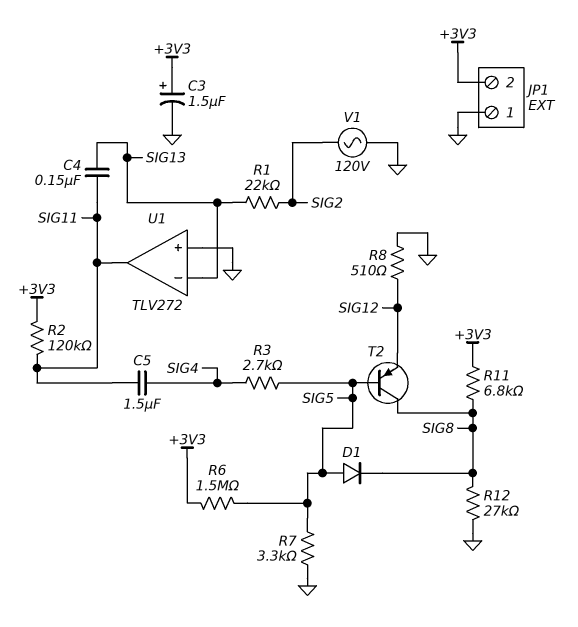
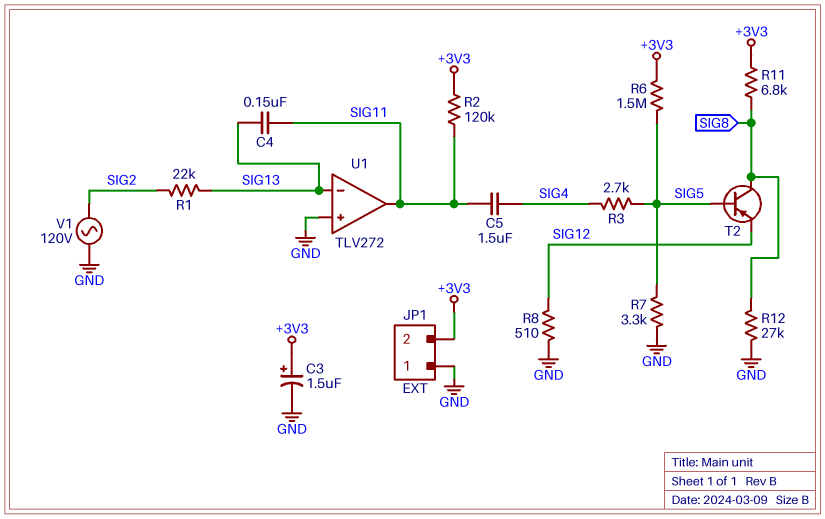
D1: diode (A SIG5, K SIG8) -> none

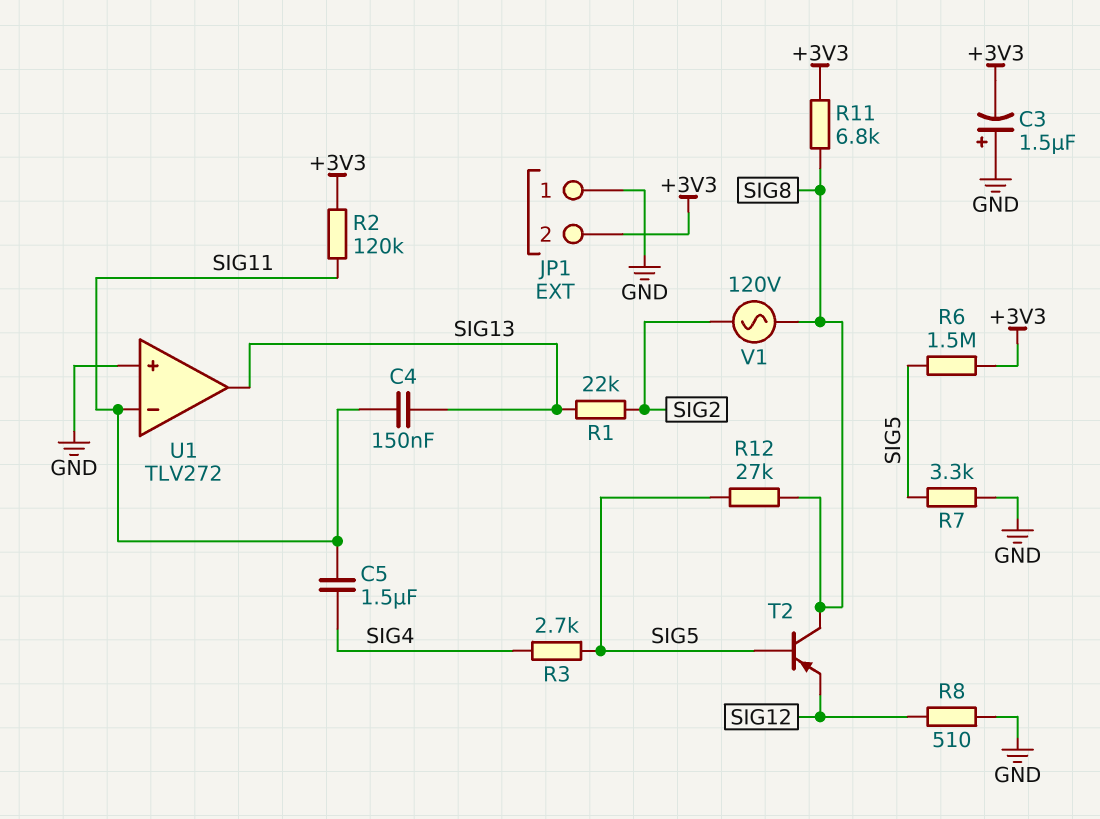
C3: 1.5uF (plus +3V3, minus GND) -> 1.5uF (plus GND, minus +3V3)
R12: 27k (GND, SIG8) -> 27k (SIG5, SIG8)
U1 pin in-: SIG13 -> SIG11
U1 pin out: SIG11 -> SIG13
V1: AC 120V (GND, SIG2) -> AC 120V (SIG2, SIG8)

